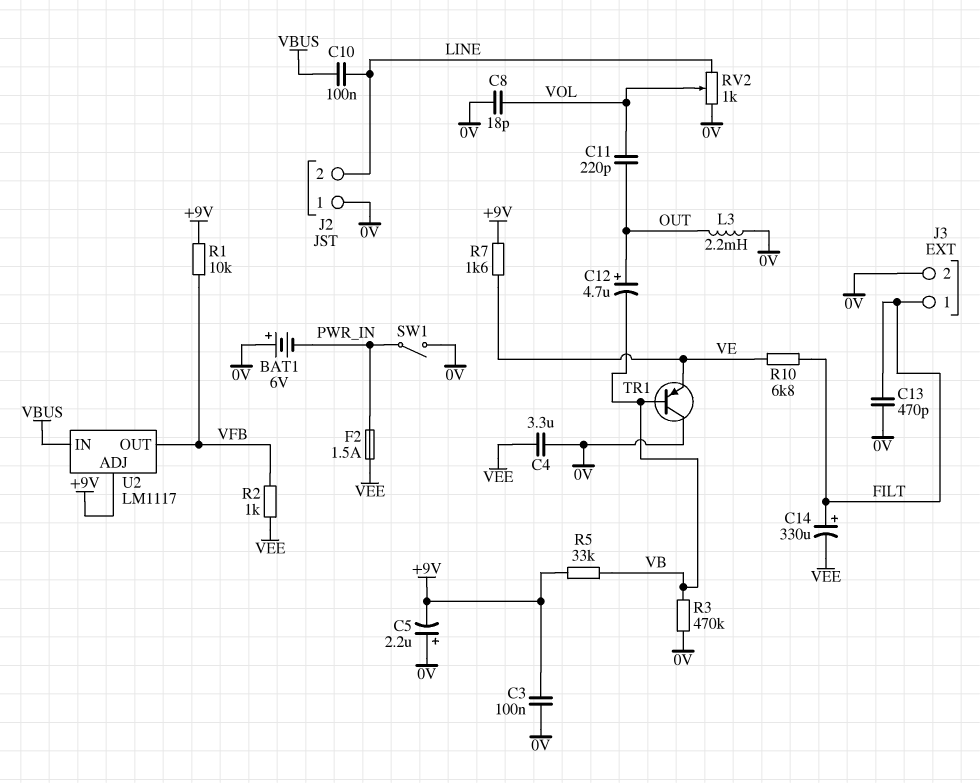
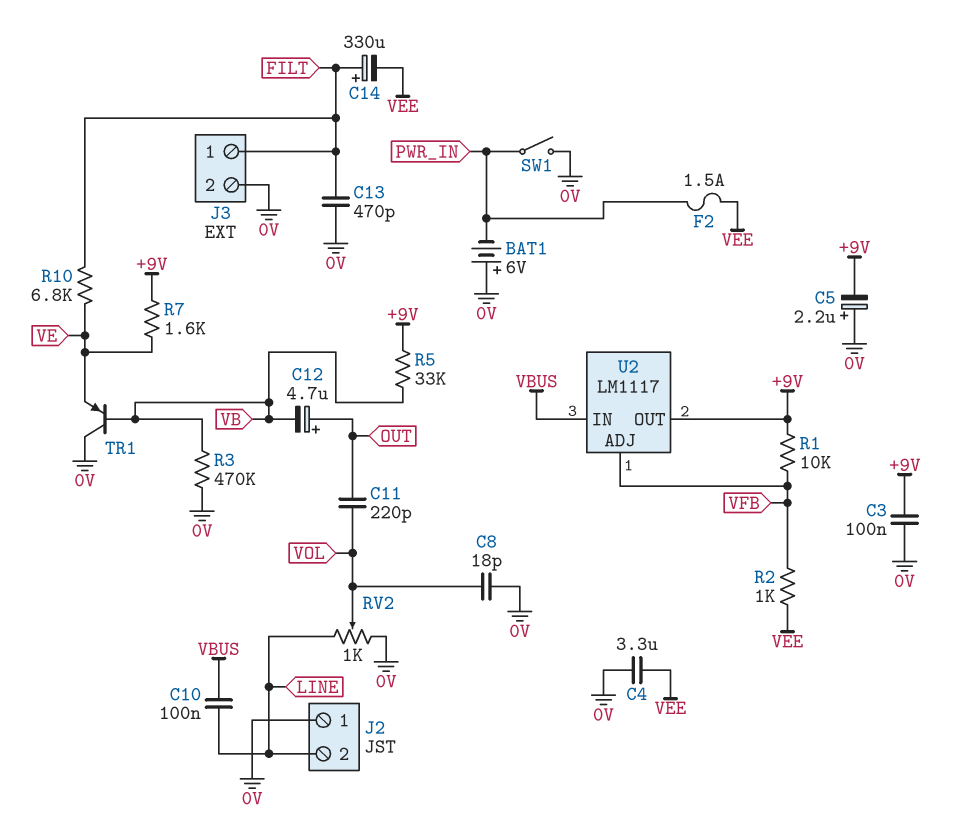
L3: 2.2mH (0V, OUT) -> none
U2 pin ADJ: +9V -> VFB
U2 pin OUT: VFB -> +9V

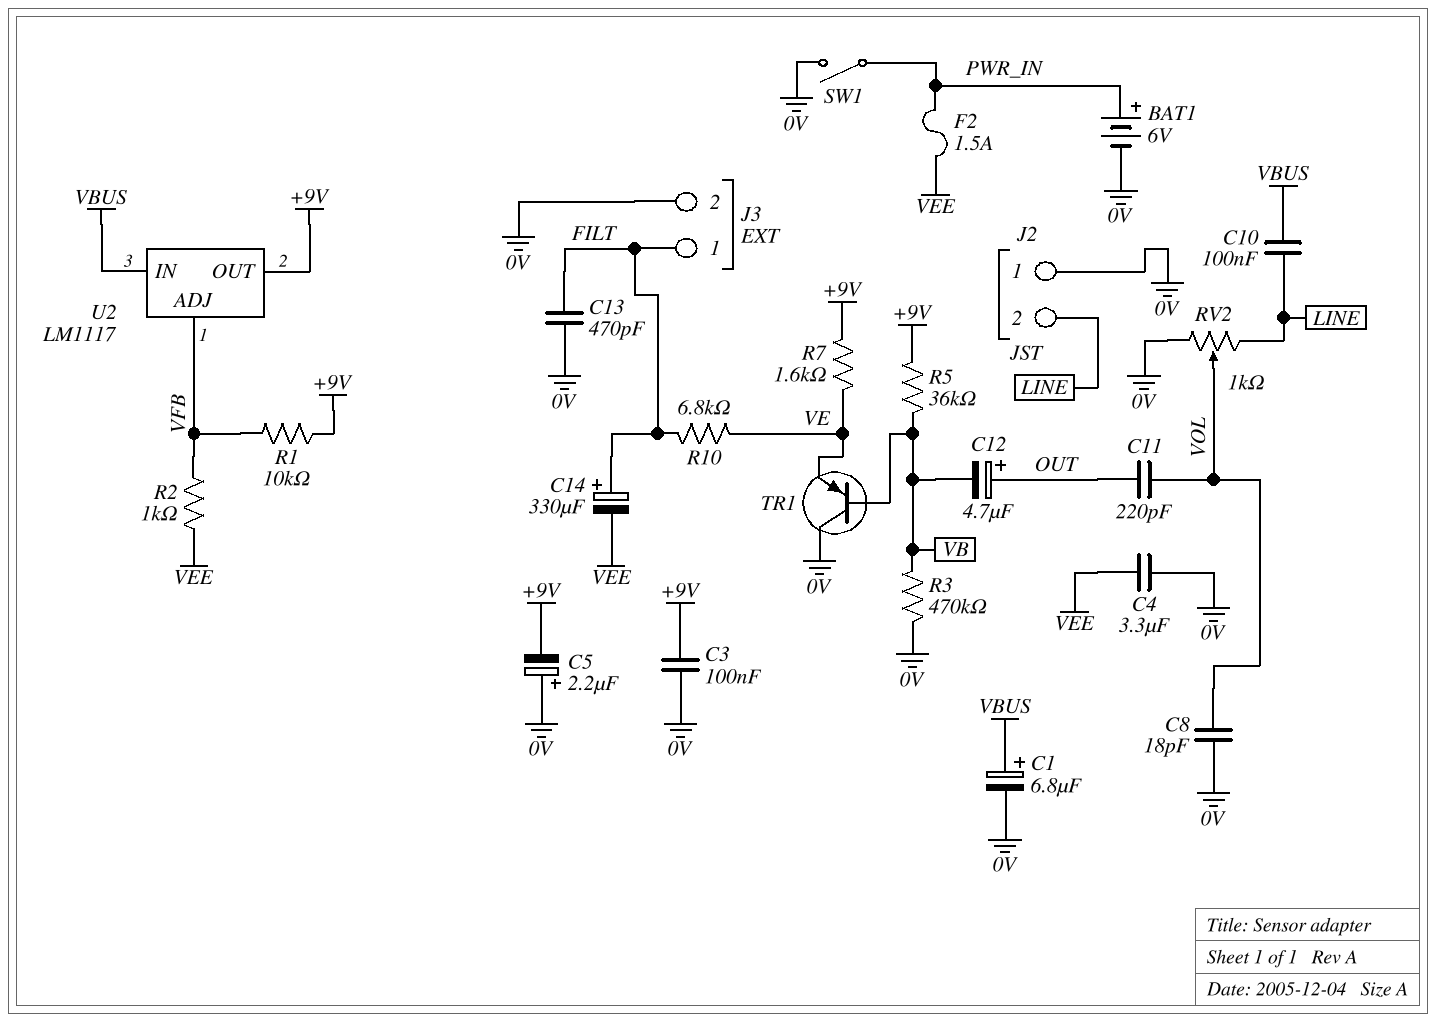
BAT1: 6V (plus 0V, minus PWR_IN) -> 6V (plus PWR_IN, minus 0V)
C1: none -> 6.8uF (plus VBUS, minus 0V)
R5: 33k (+9V, VB) -> 36k (+9V, VB)

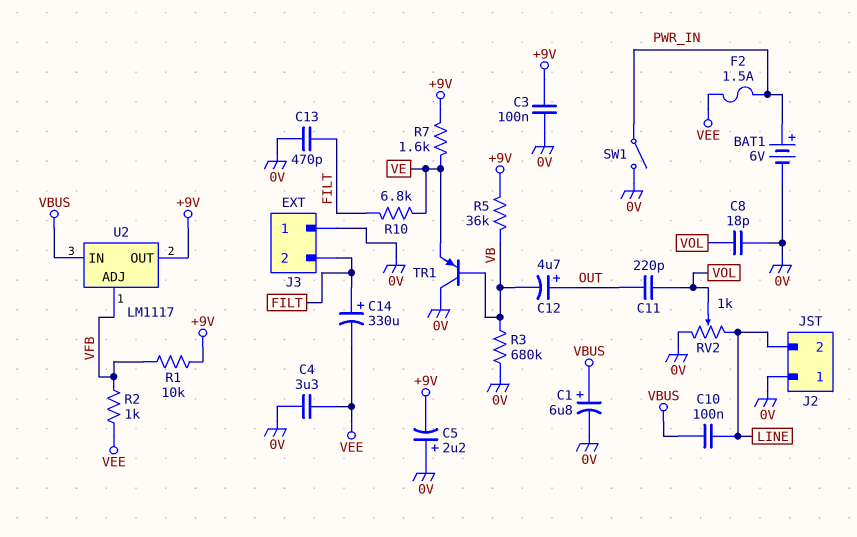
J3 pin 1: FILT -> 0V
J3 pin 2: 0V -> FILT
R3: 470k (0V, VB) -> 680k (0V, VB)

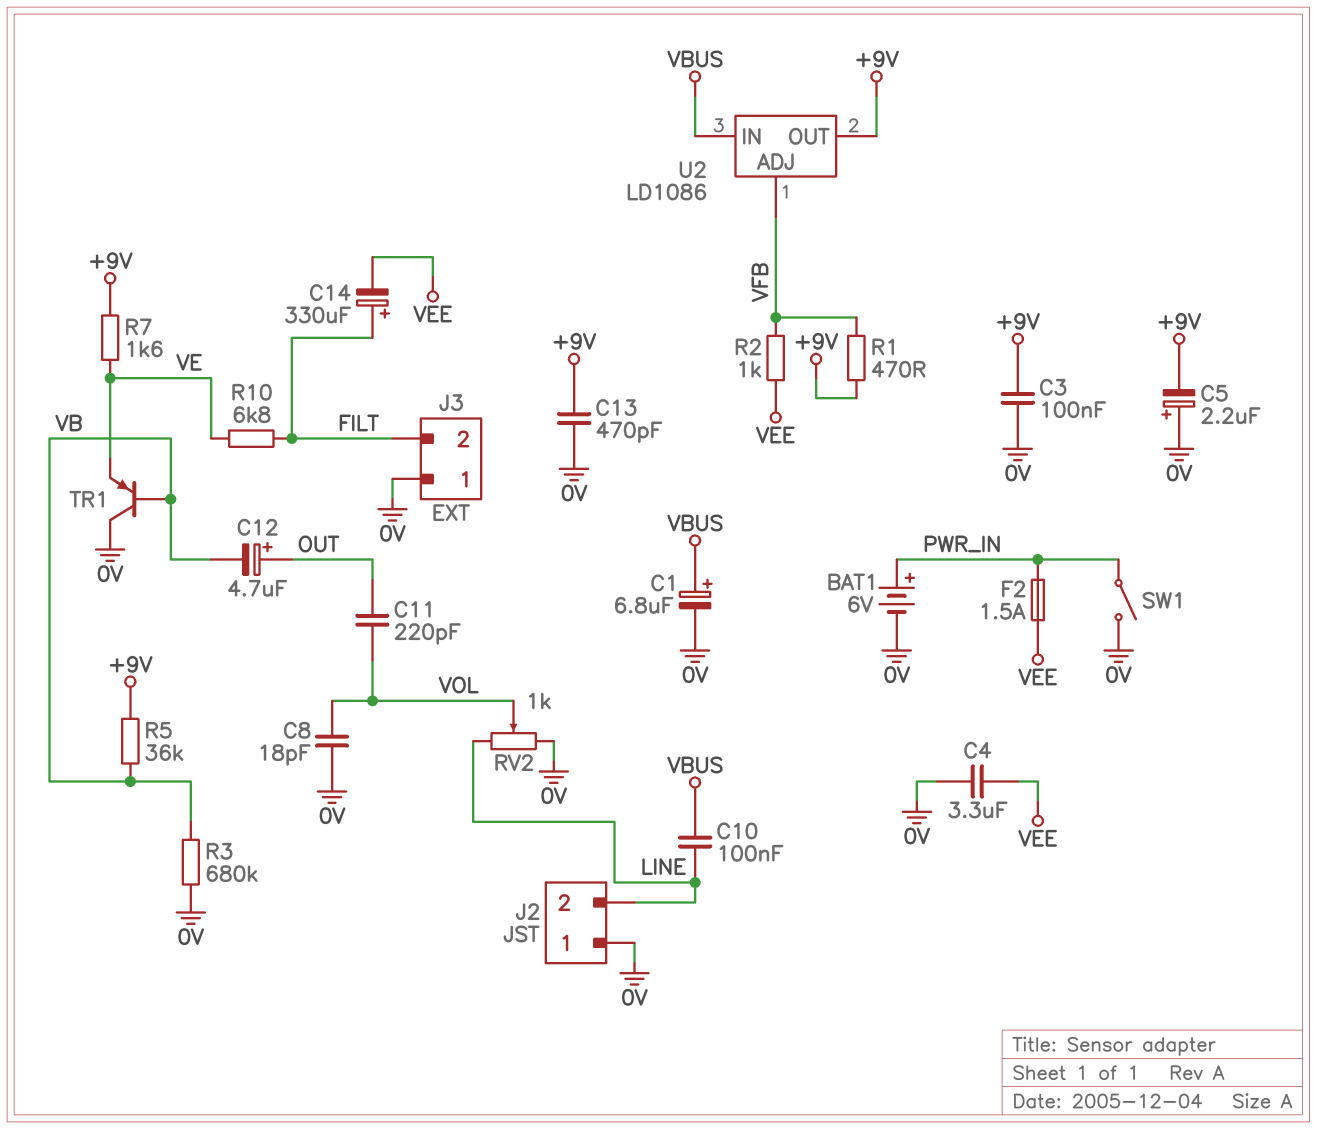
C13: 470pF (0V, FILT) -> 470pF (+9V, 0V)
R1: 10k (+9V, VFB) -> 470 (+9V, VFB)
U2: LM1117 -> LD1086

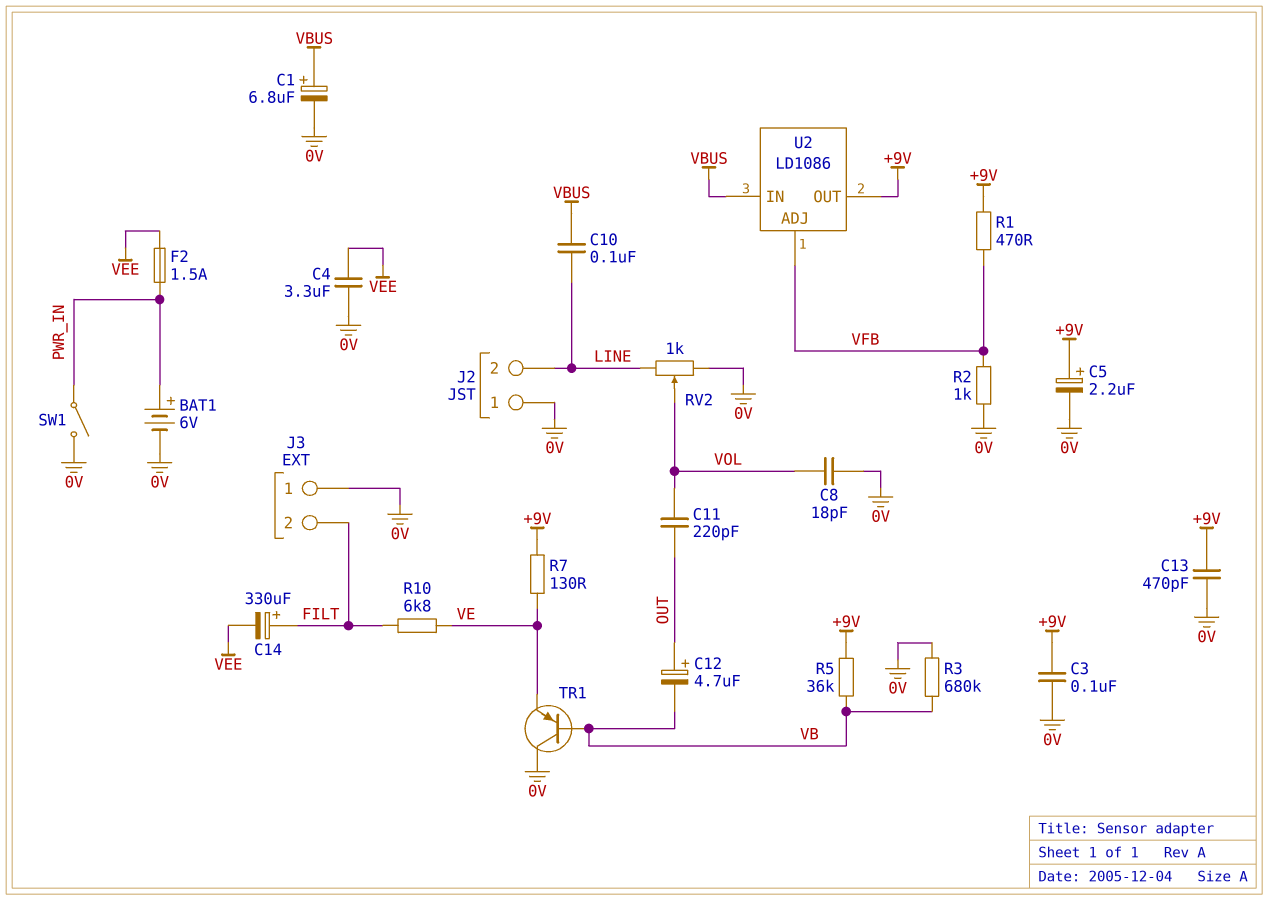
C5: 2.2uF (plus 0V, minus +9V) -> 2.2uF (plus +9V, minus 0V)
R2: 1k (VEE, VFB) -> 1k (0V, VFB)
R7: 1.6k (+9V, VE) -> 130 (+9V, VE)

